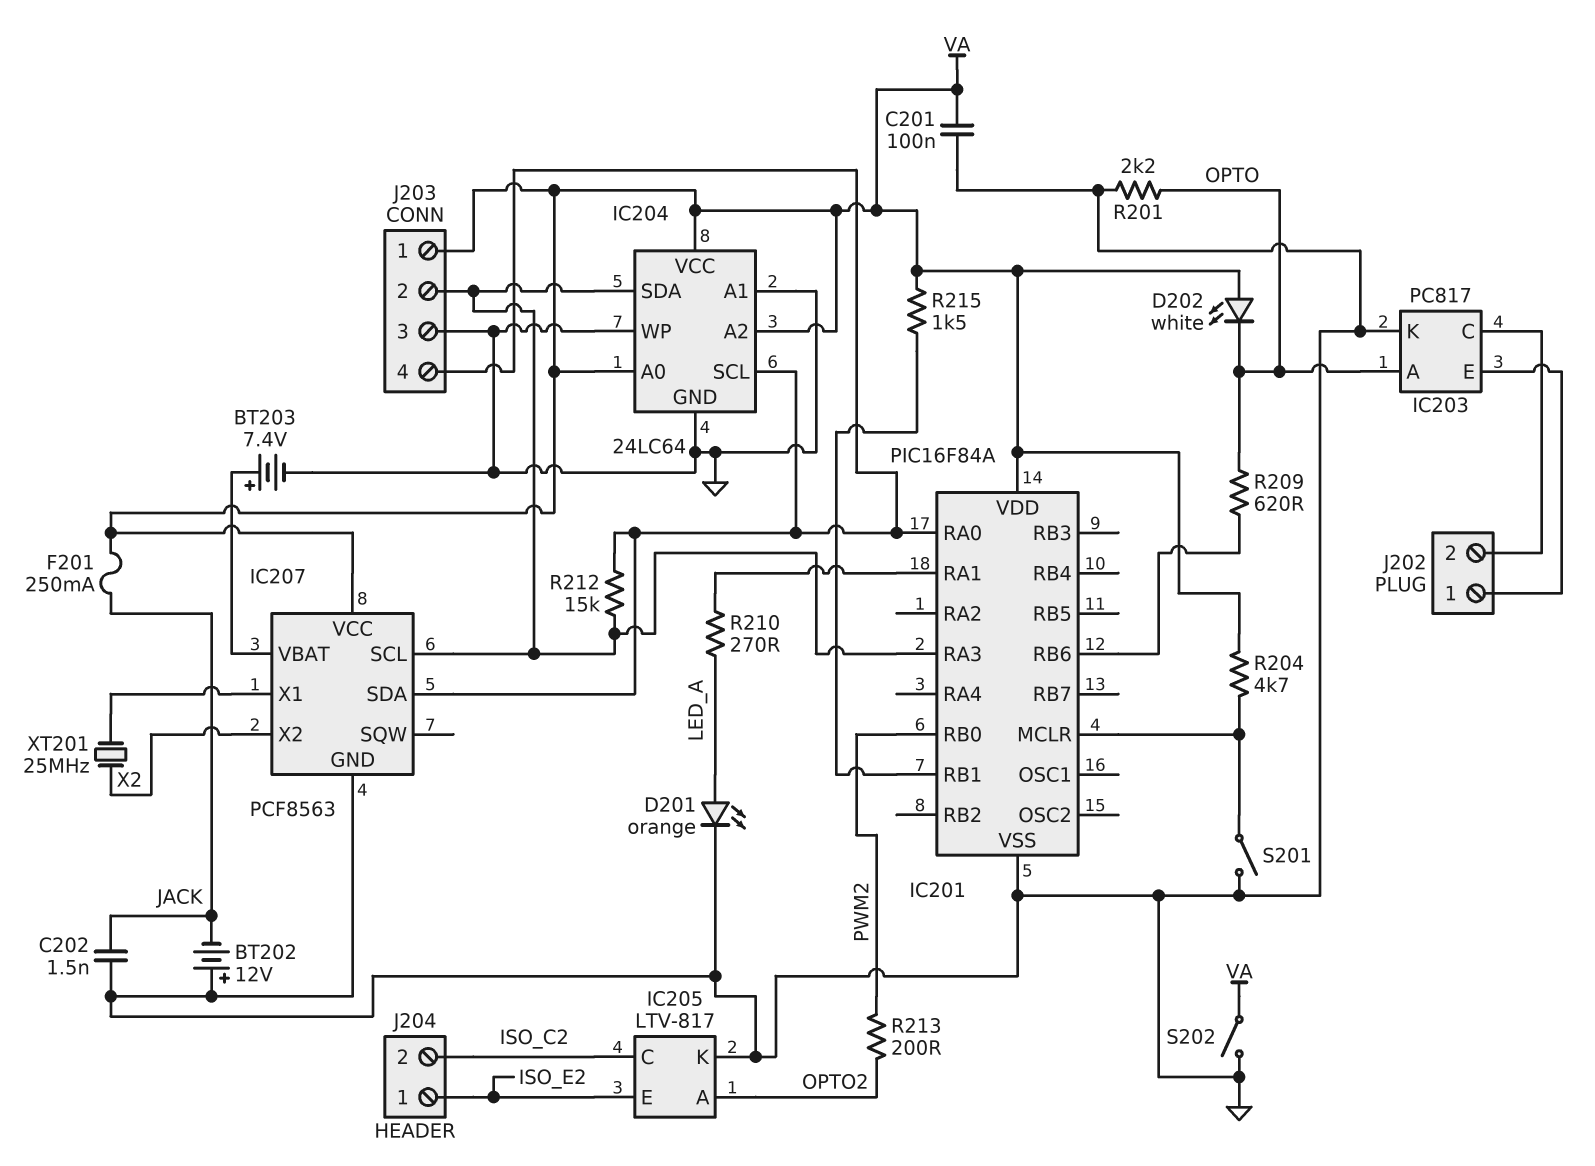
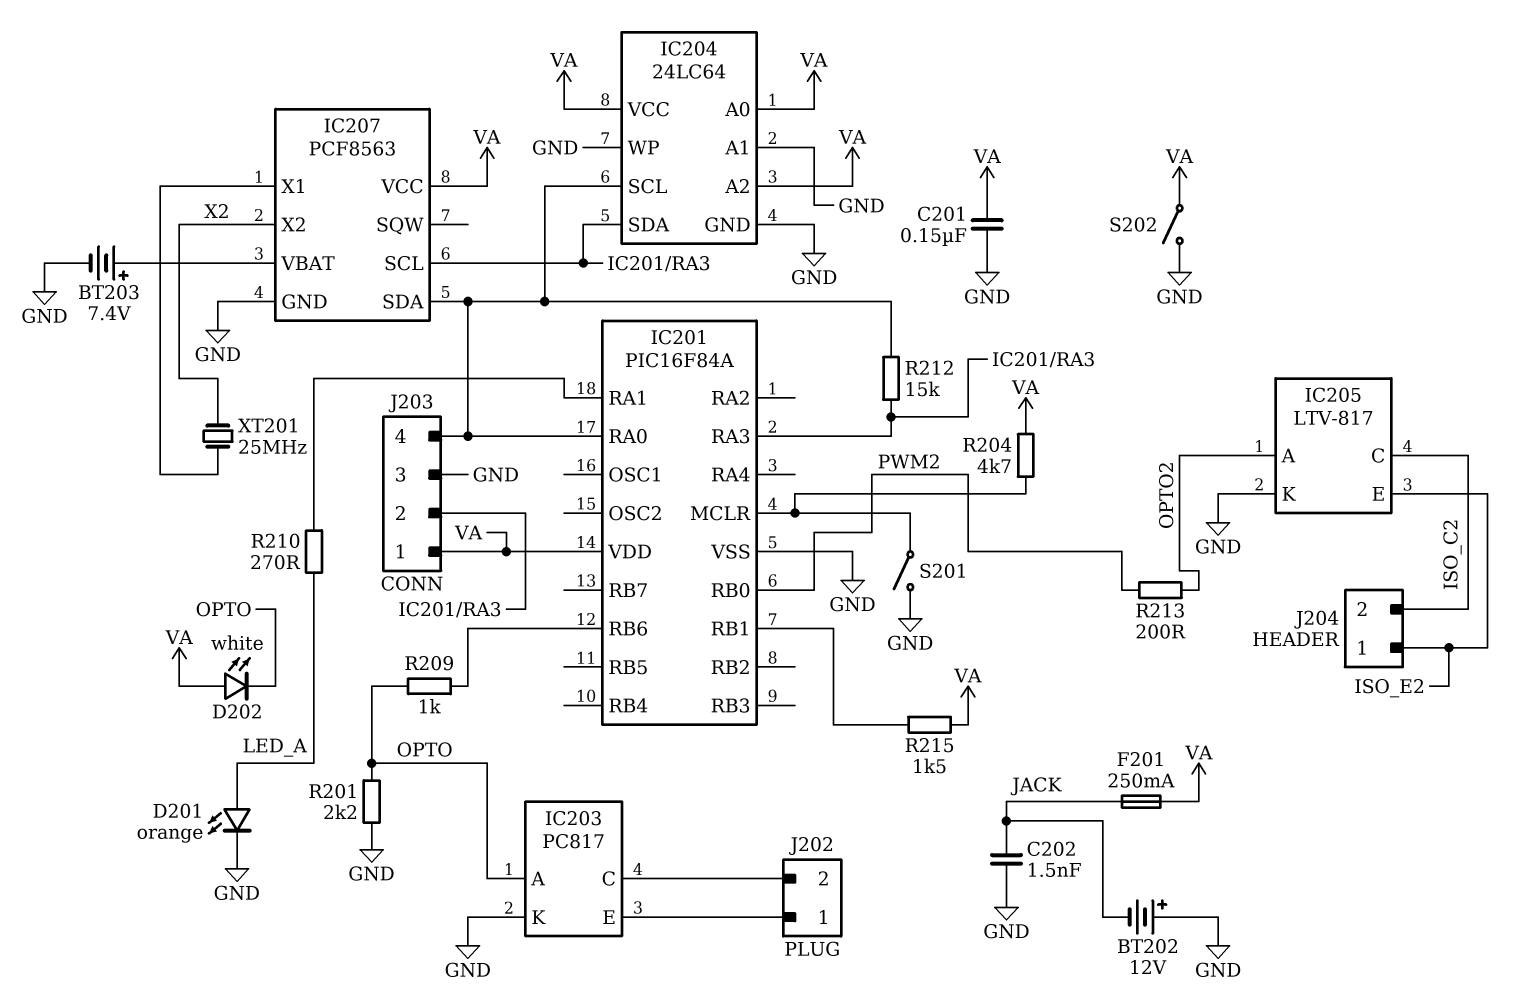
C201: 100nF (GND, VA) -> 150nF (GND, VA)
R209: 620 (IC201/RB6, OPTO) -> 1k (IC201/RB6, OPTO)

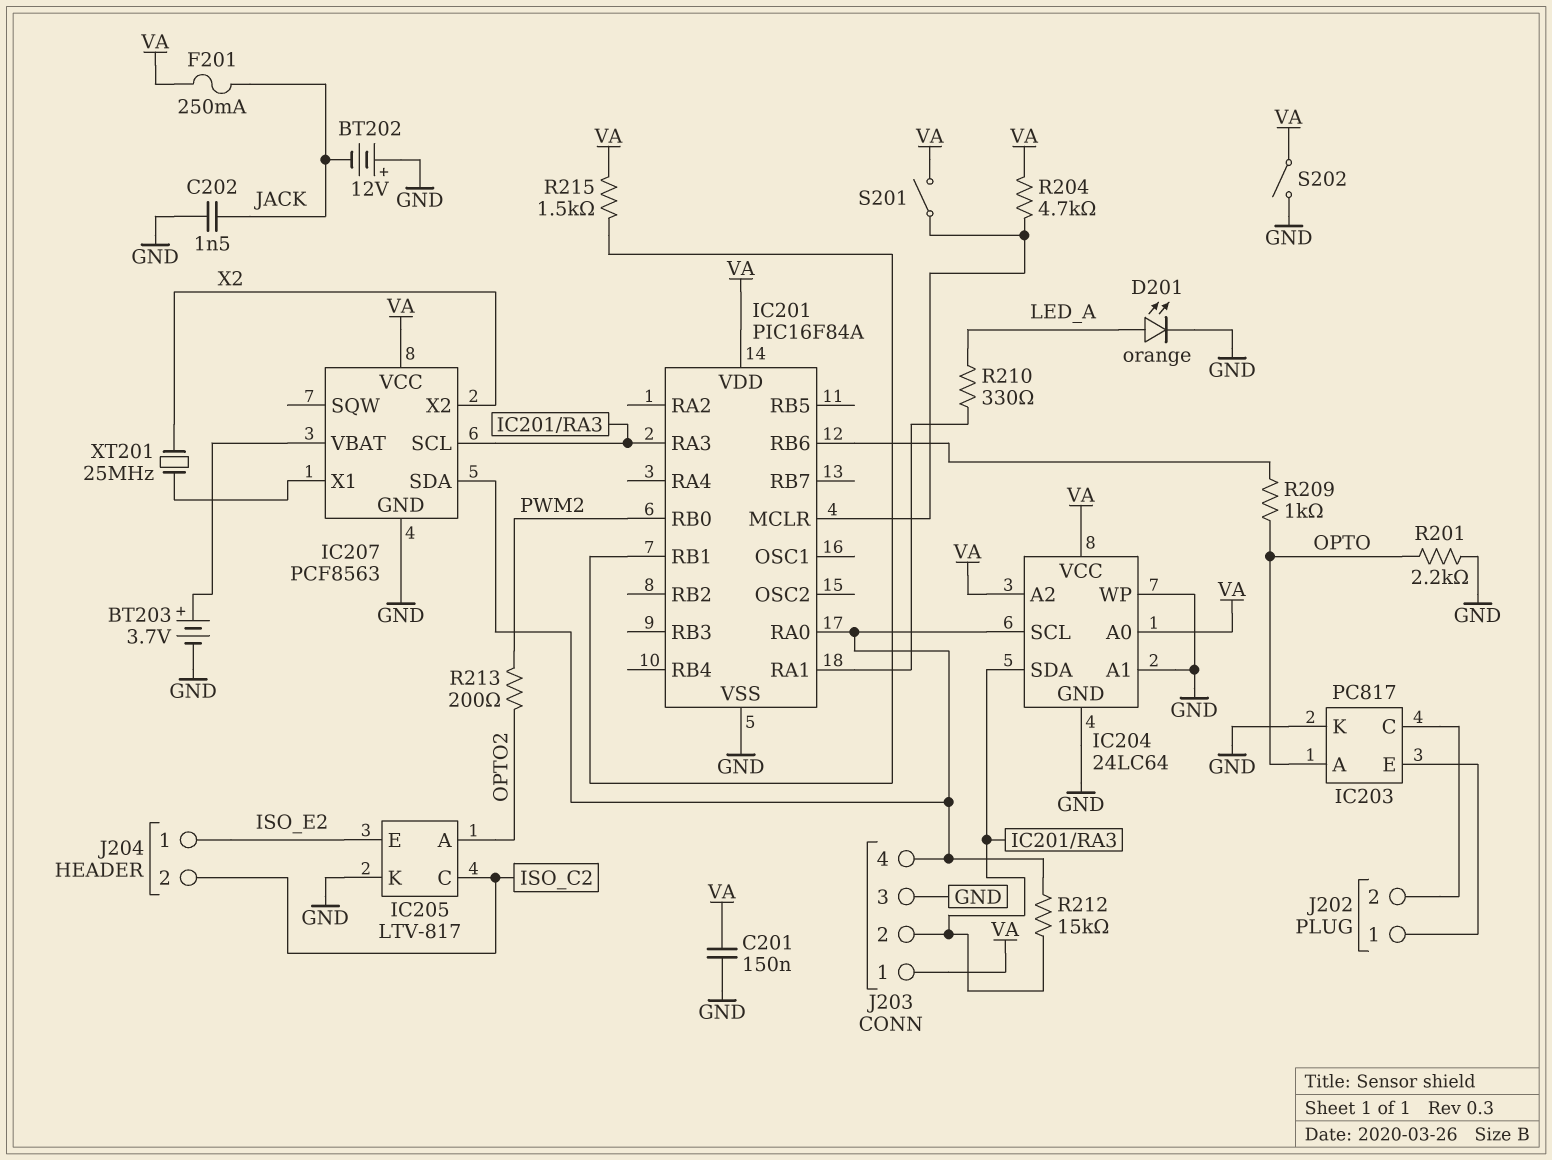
BT203: 7.4V (plus IC207/VBAT, minus GND) -> 3.7V (plus IC207/VBAT, minus GND)
D202: LED white (A VA, K OPTO) -> none
R210: 270 (IC201/RA1, LED_A) -> 330 (IC201/RA1, LED_A)
S201: switch (GND, IC201/MCLR) -> switch (IC201/MCLR, VA)

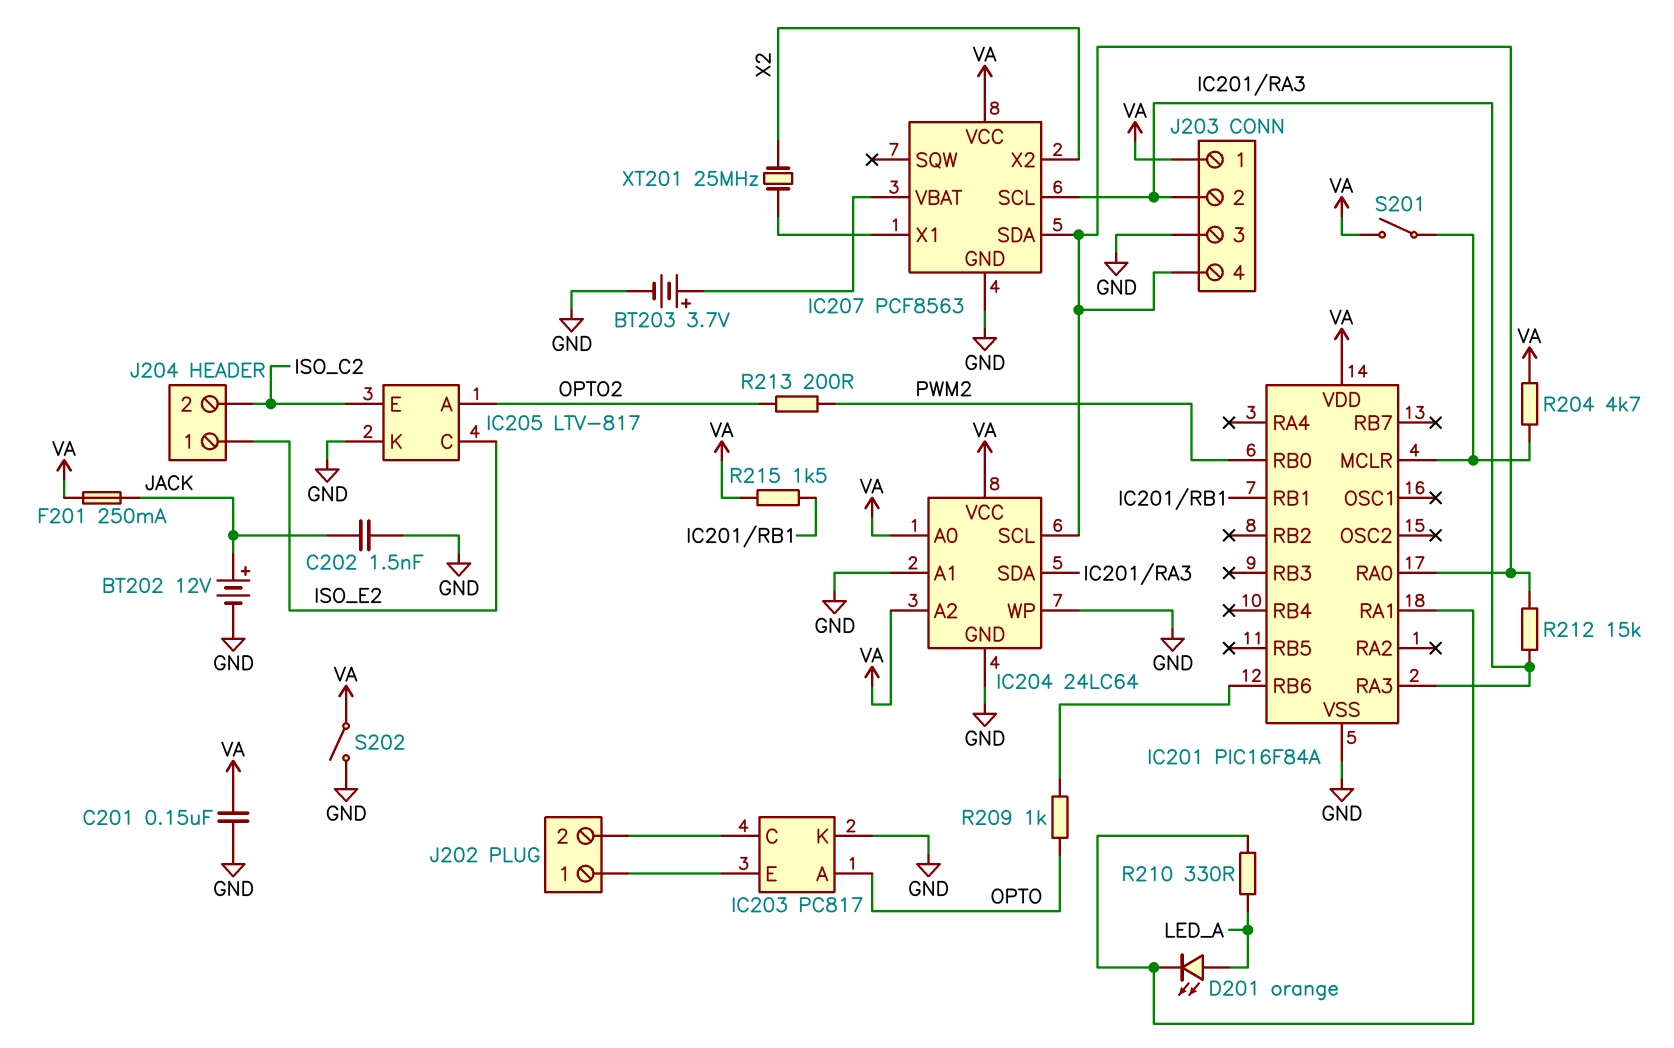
BT202: 12V (plus GND, minus JACK) -> 12V (plus JACK, minus GND)
D201: LED orange (A LED_A, K GND) -> LED orange (A LED_A, K IC201/RA1)
IC205 pin C: ISO_C2 -> ISO_E2
IC205 pin E: ISO_E2 -> ISO_C2
R201: 2.2k (GND, OPTO) -> none

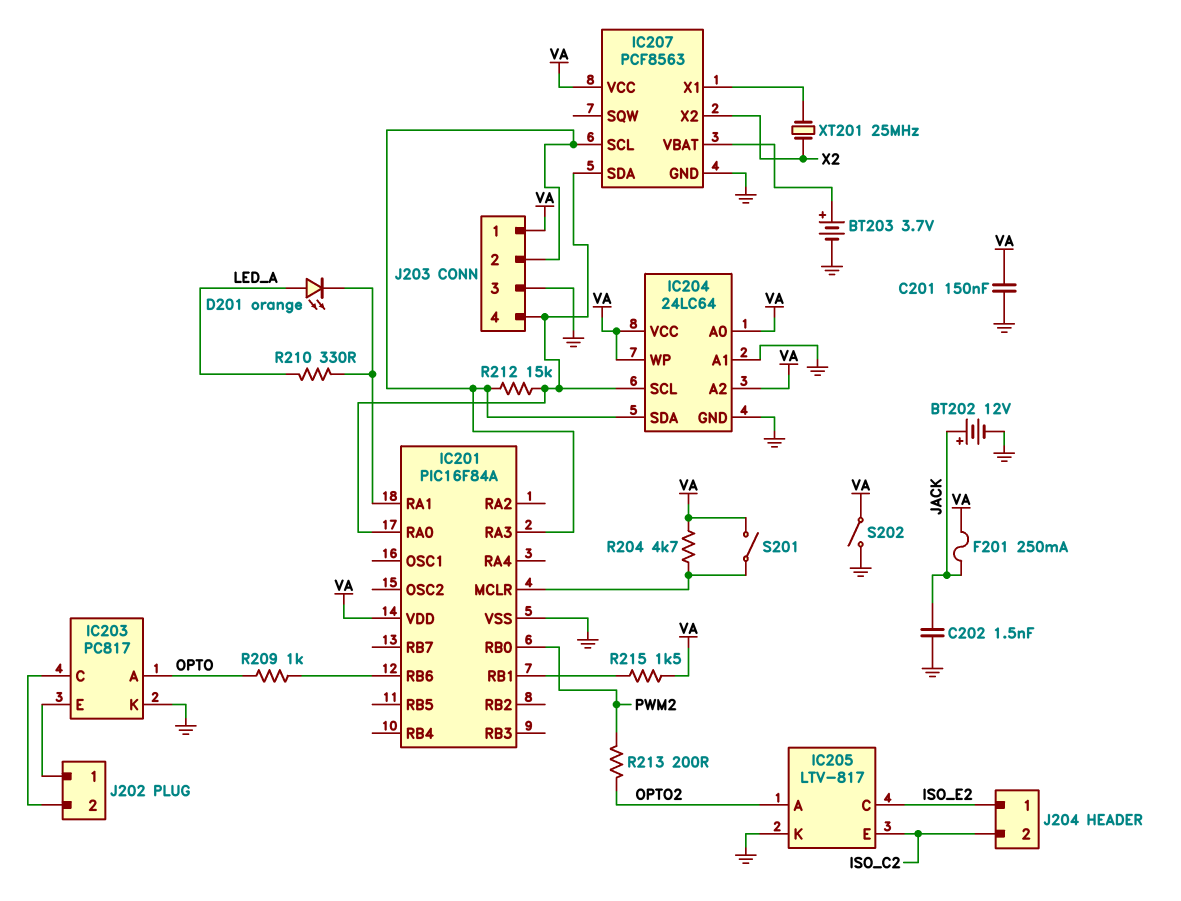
IC204 pin WP: GND -> VA

